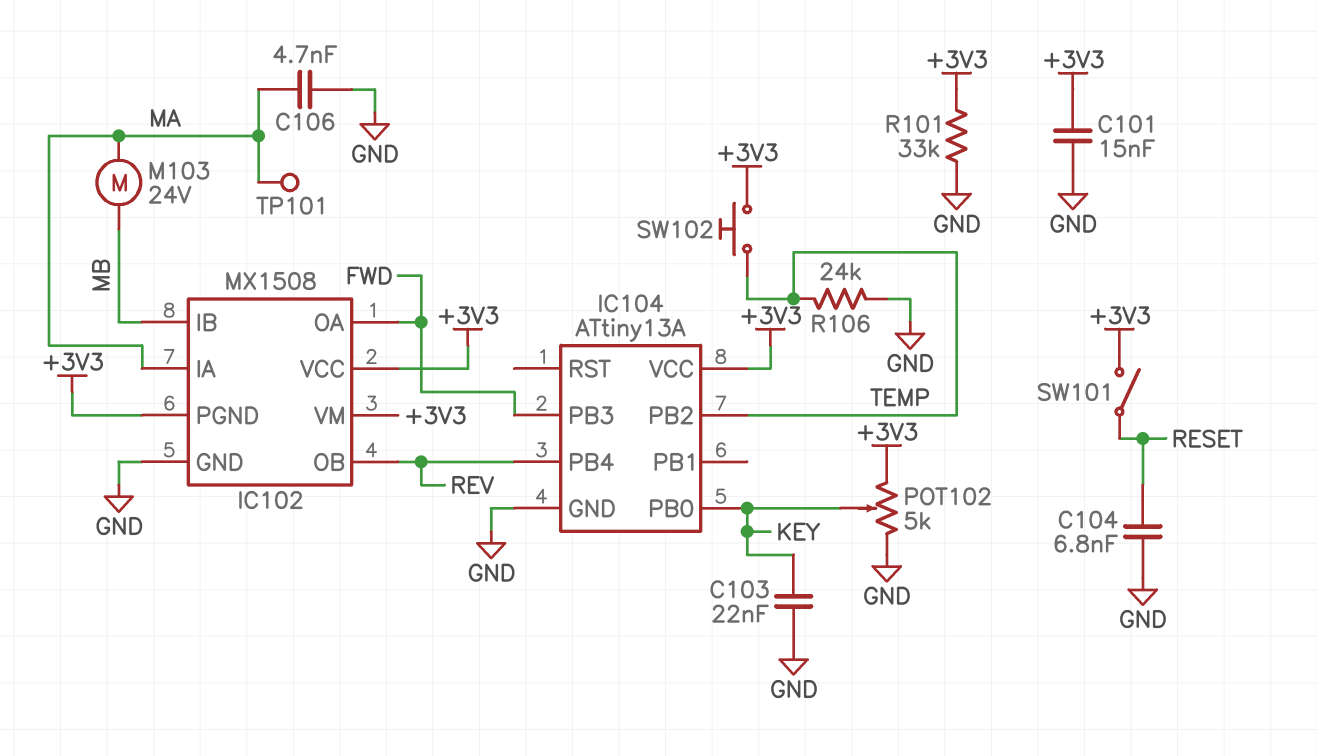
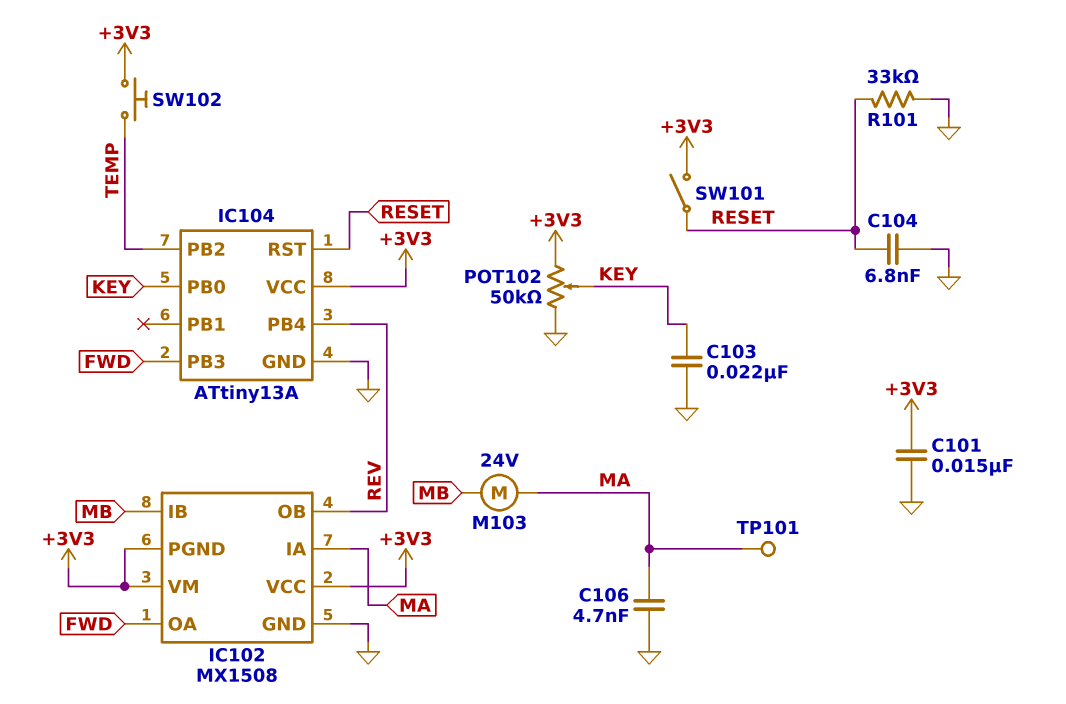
IC104 pin RST: none -> RESET
POT102: 5k (+3V3, GND, wiper KEY) -> 50k (+3V3, GND, wiper KEY)
R101: 33k (+3V3, GND) -> 33k (GND, RESET)
R106: 24k (GND, TEMP) -> none

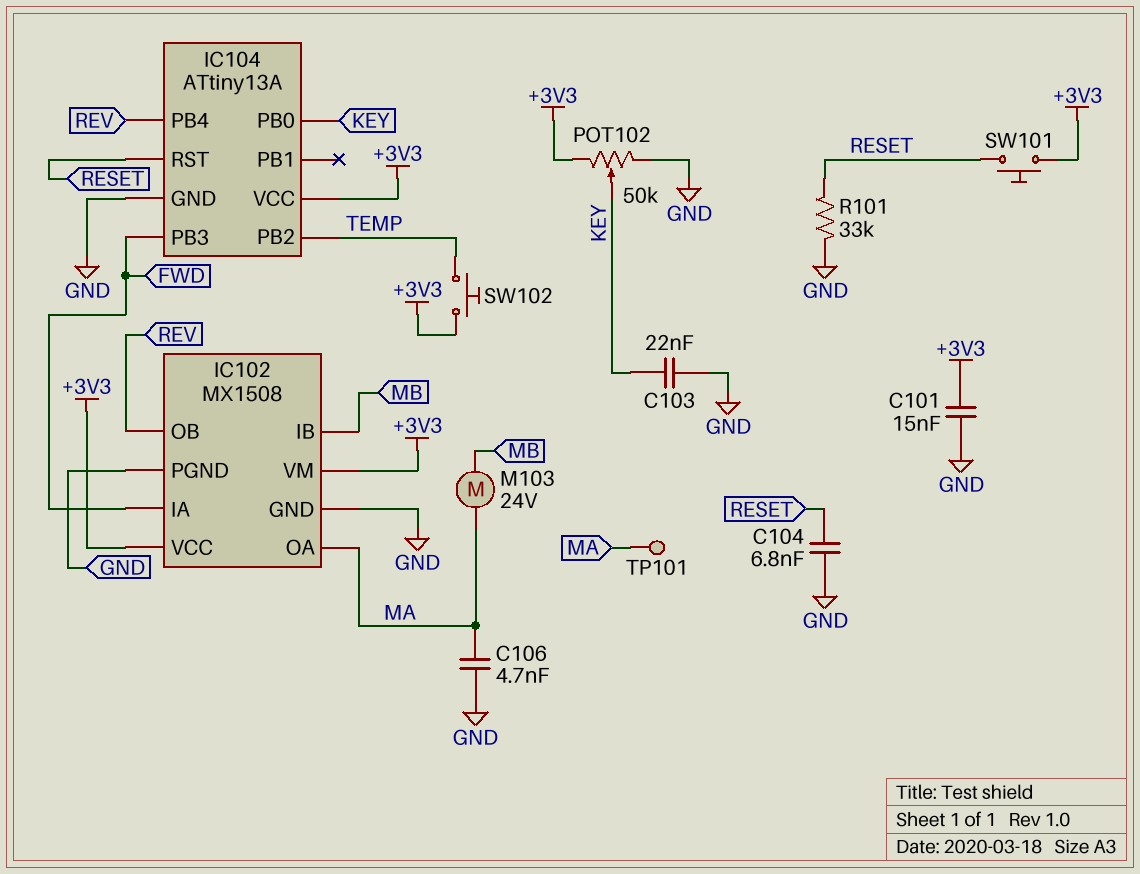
IC102 pin IA: MA -> FWD
IC102 pin OA: FWD -> MA
IC102 pin PGND: +3V3 -> GND
SW101: switch (+3V3, RESET) -> button (+3V3, RESET)

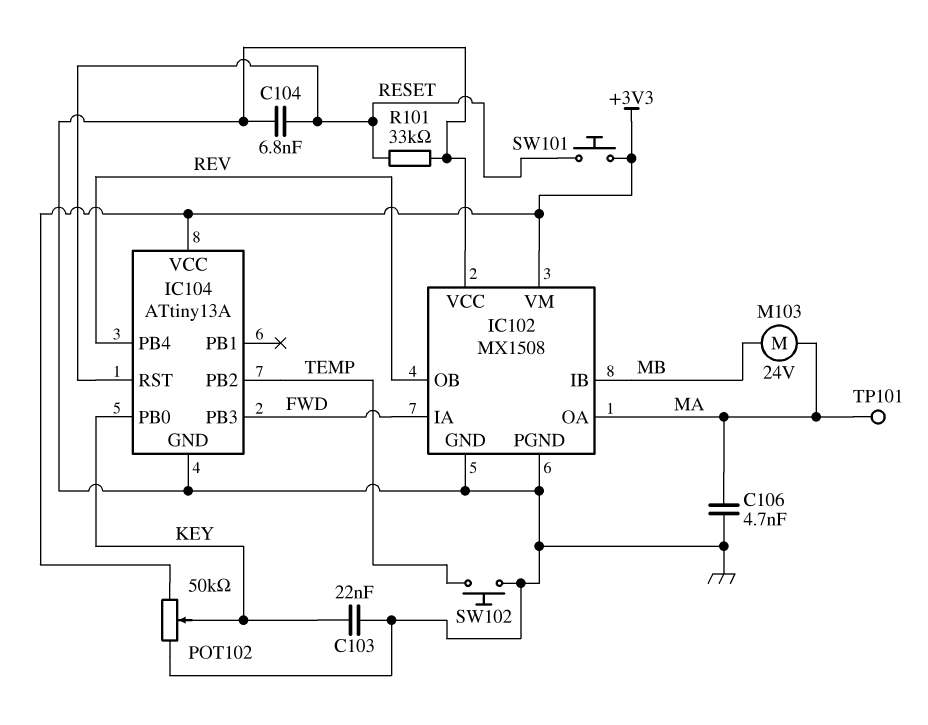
C101: 15nF (+3V3, GND) -> none
IC102 pin VCC: +3V3 -> GND
SW102: button (+3V3, TEMP) -> button (GND, TEMP)

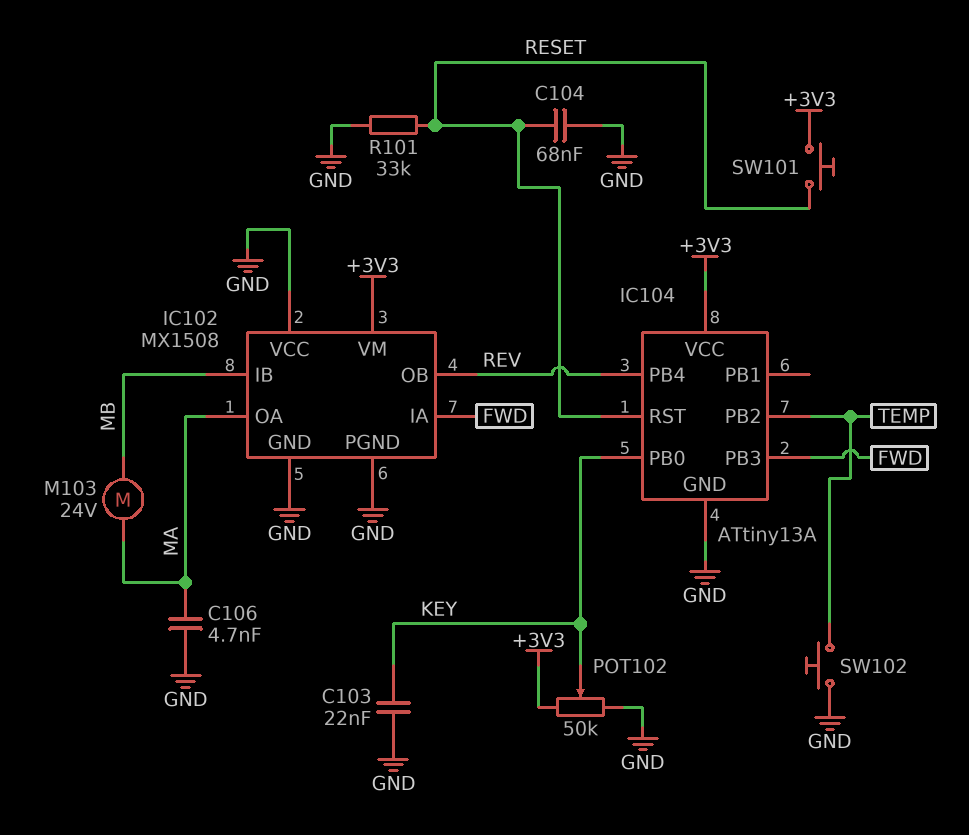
C104: 6.8nF (GND, RESET) -> 68nF (GND, RESET)
TP101: test point (MA) -> none

